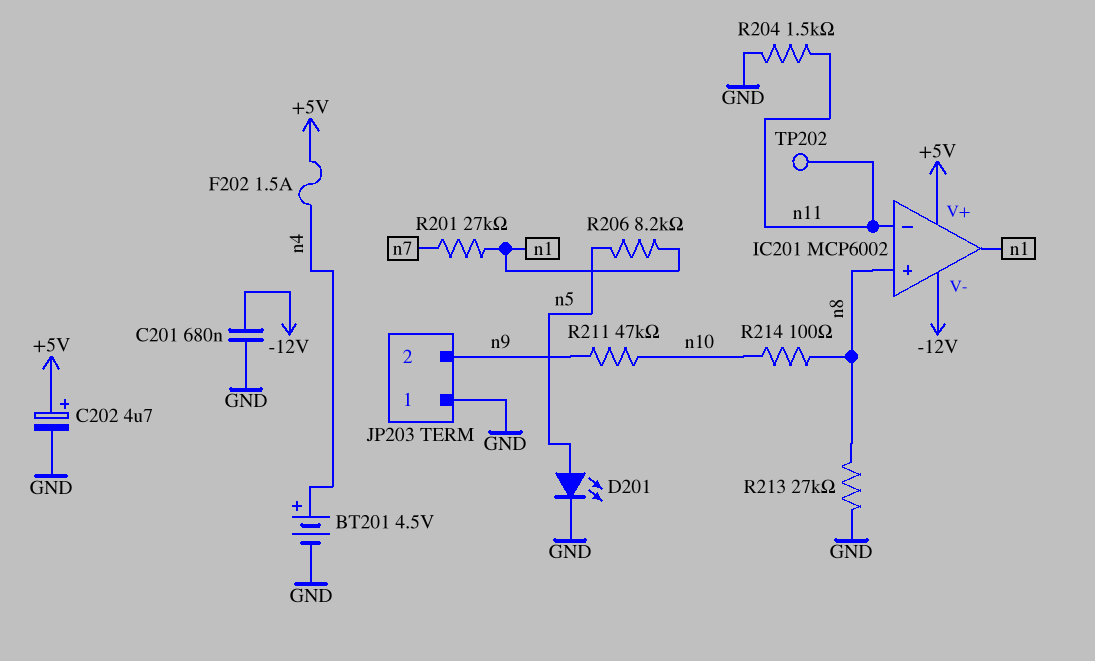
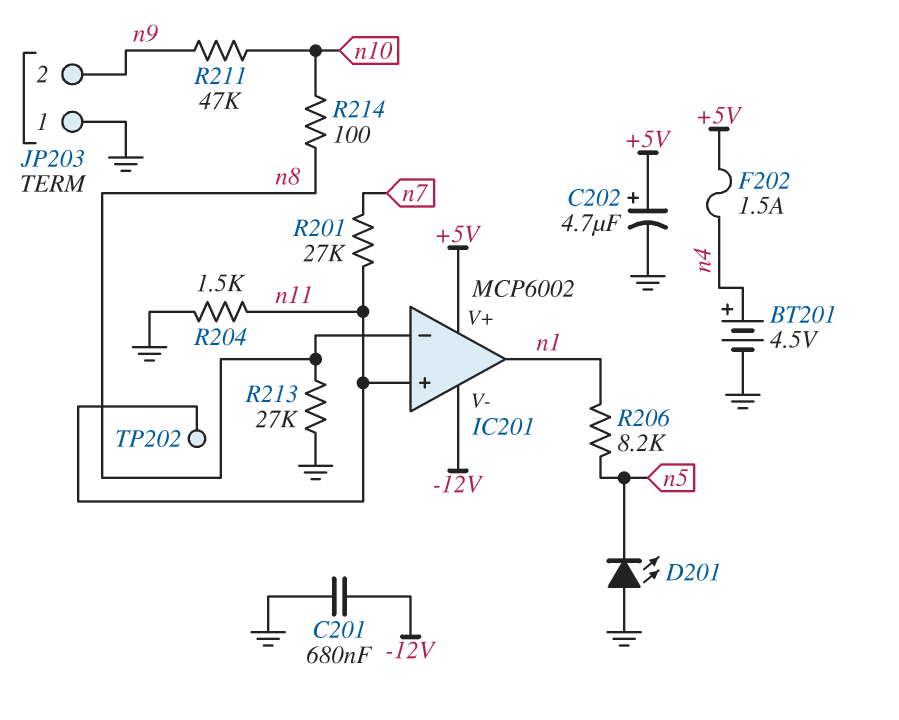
D201: LED (A n5, K GND) -> LED (A GND, K n5)
IC201 pin in+: n8 -> n11
IC201 pin in-: n11 -> n8
R201: 27k (n1, n7) -> 27k (n7, n11)

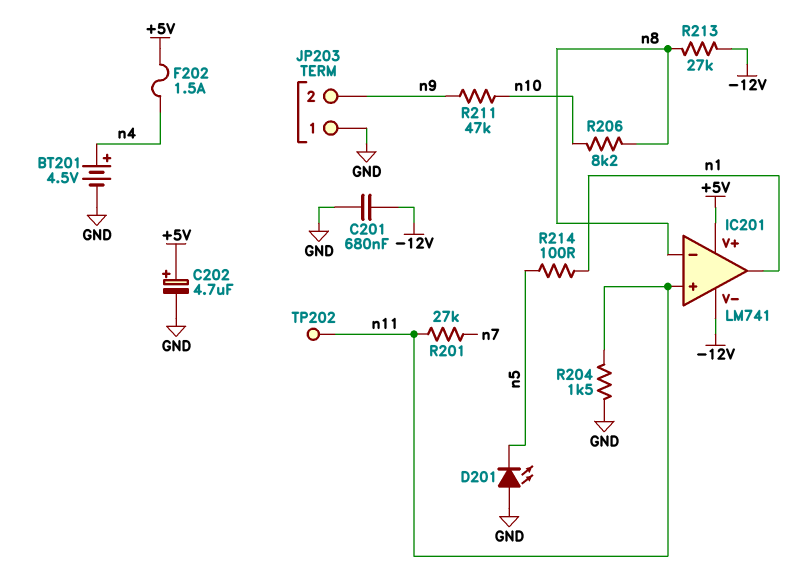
IC201: MCP6002 -> LM741
R206: 8.2k (n1, n5) -> 8.2k (n8, n10)
R213: 27k (GND, n8) -> 27k (-12V, n8)
R214: 100 (n8, n10) -> 100 (n1, n5)

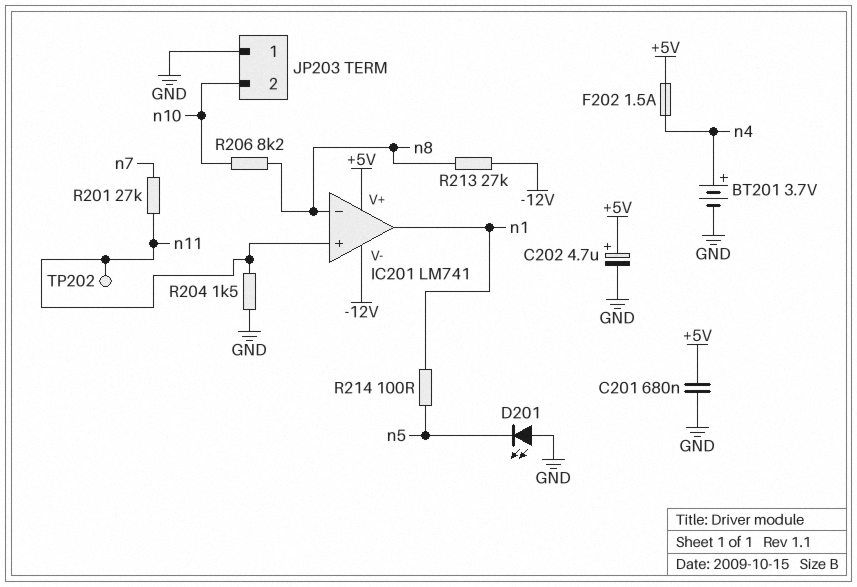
BT201: 4.5V (plus n4, minus GND) -> 3.7V (plus n4, minus GND)
C201: 680nF (-12V, GND) -> 680nF (+5V, GND)
JP203 pin 2: n9 -> n10
R211: 47k (n9, n10) -> none

